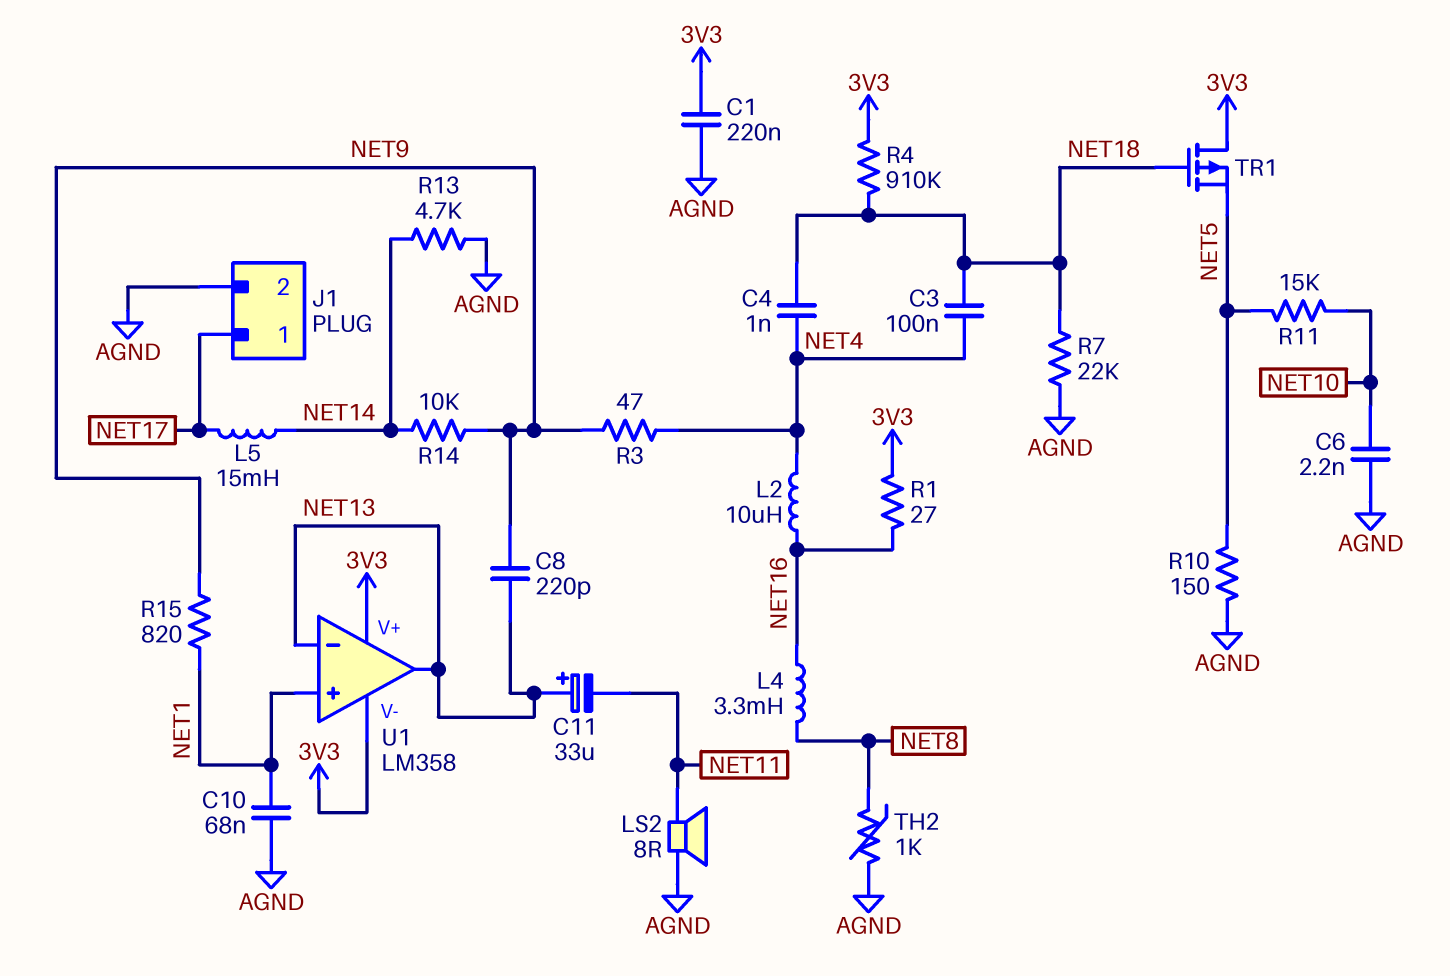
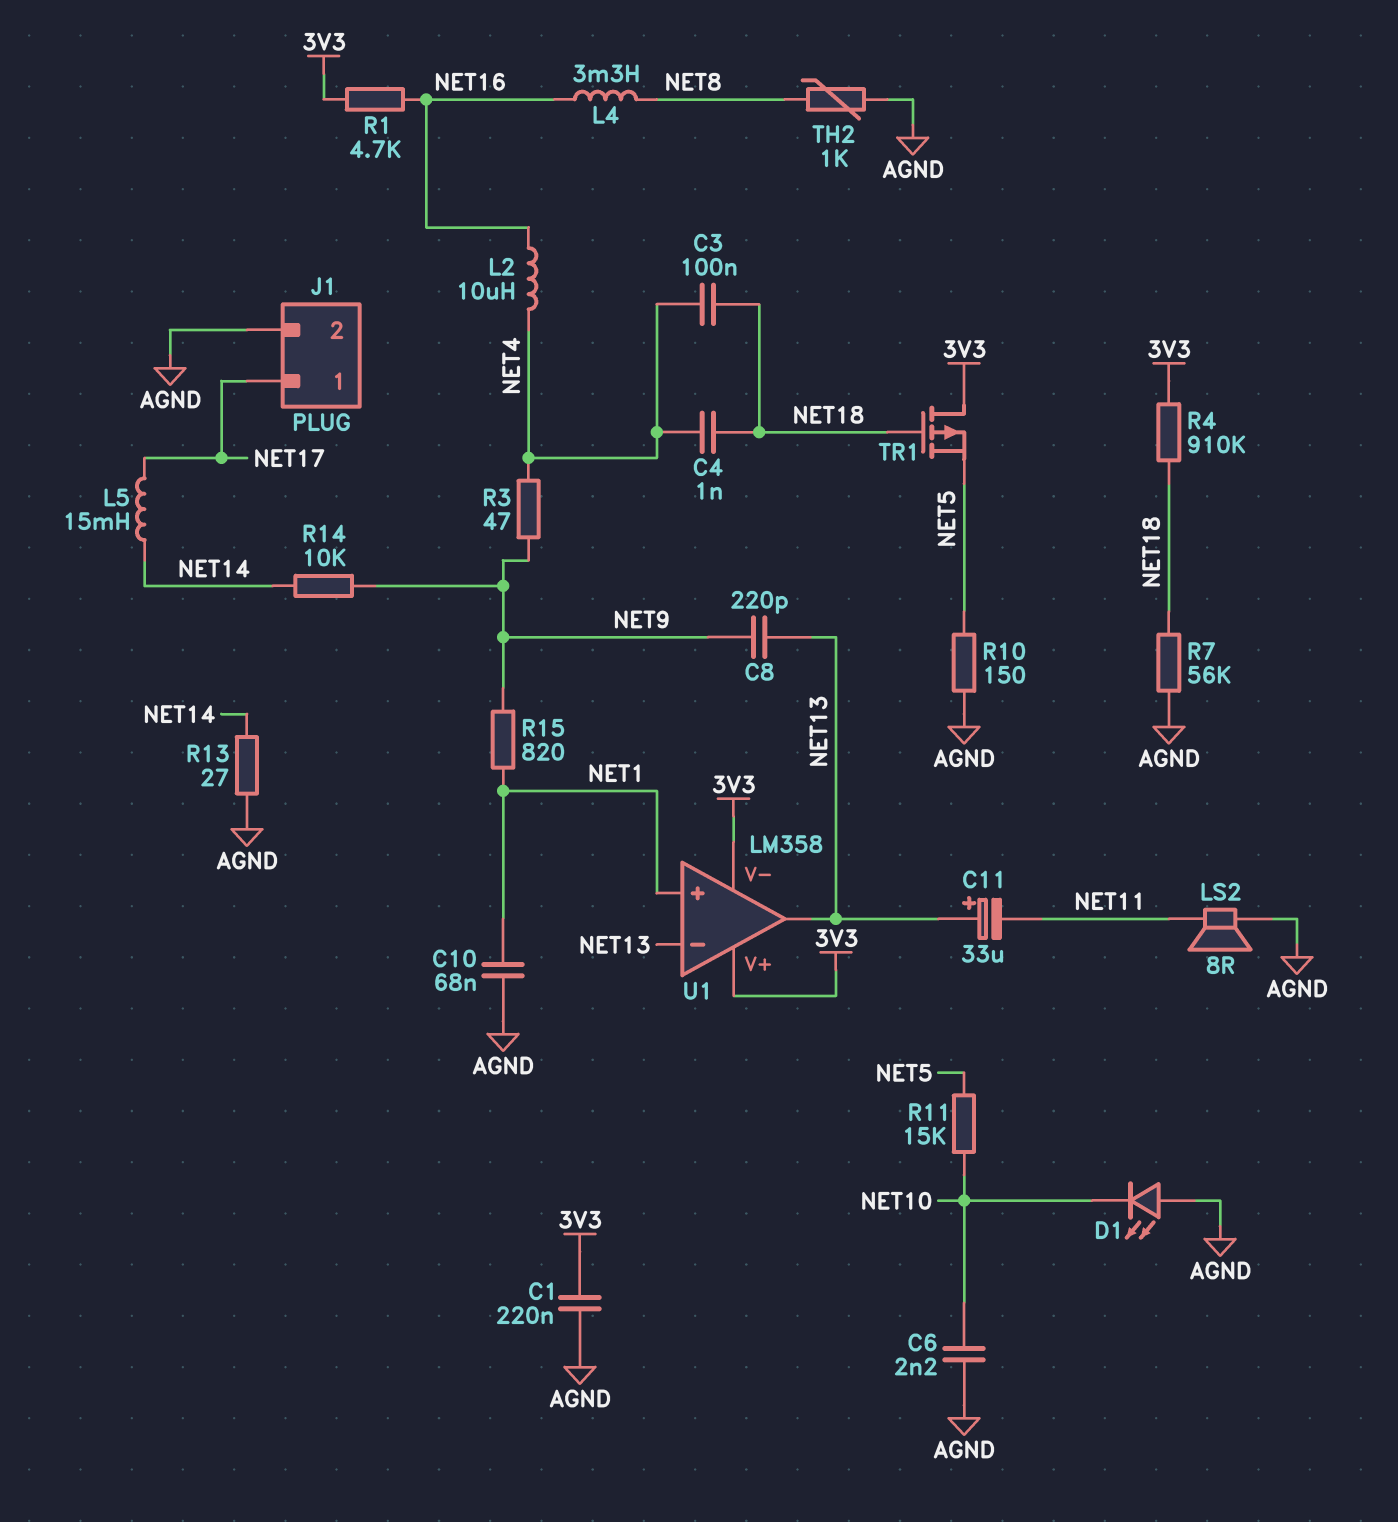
D1: none -> LED (A AGND, K NET10)
R1: 27 (3V3, NET16) -> 4.7k (3V3, NET16)
R7: 22k (AGND, NET18) -> 56k (AGND, NET18)
R13: 4.7k (AGND, NET14) -> 27 (AGND, NET14)

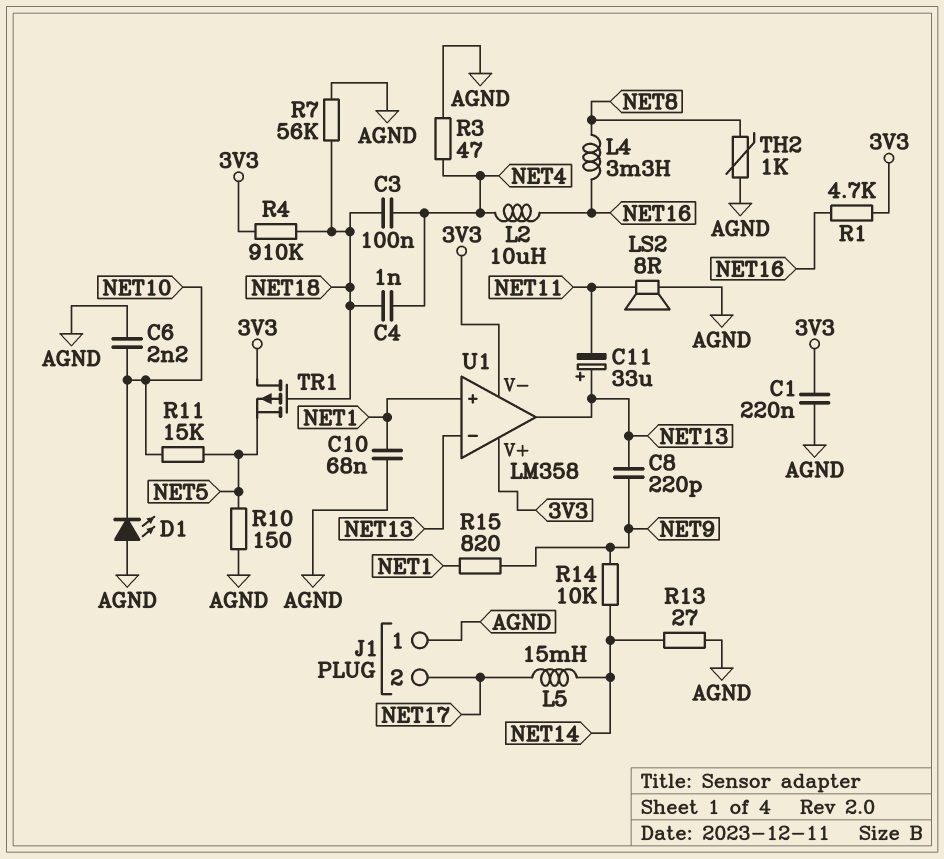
J1 pin 1: NET17 -> AGND
J1 pin 2: AGND -> NET17
R3: 47 (NET4, NET9) -> 47 (AGND, NET4)

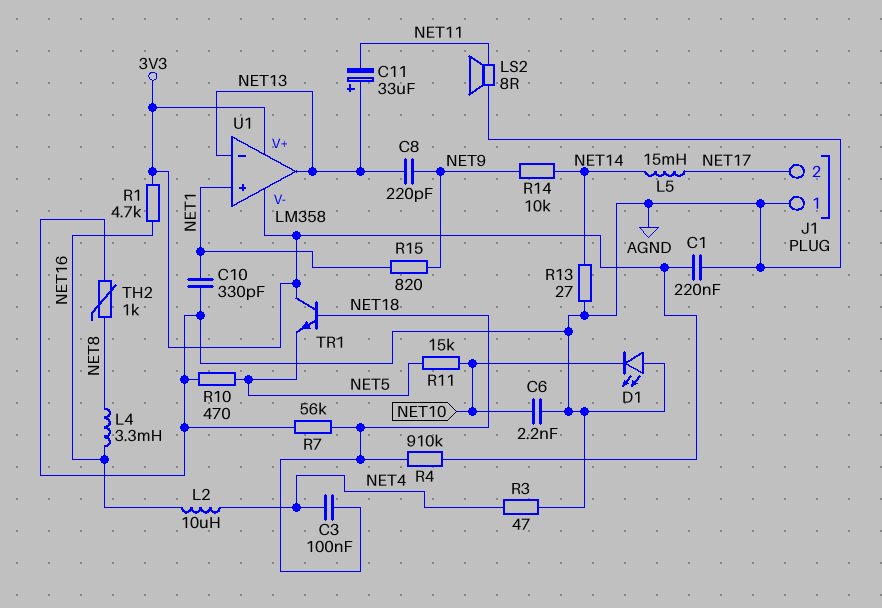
C4: 1nF (NET4, NET18) -> none
C10: 68nF (AGND, NET1) -> 330pF (AGND, NET1)
R10: 150 (AGND, NET5) -> 470 (AGND, NET5)
TR1: PMOS (G NET18, D 3V3, S NET5) -> NPN (B NET18, C 3V3, E NET5)

